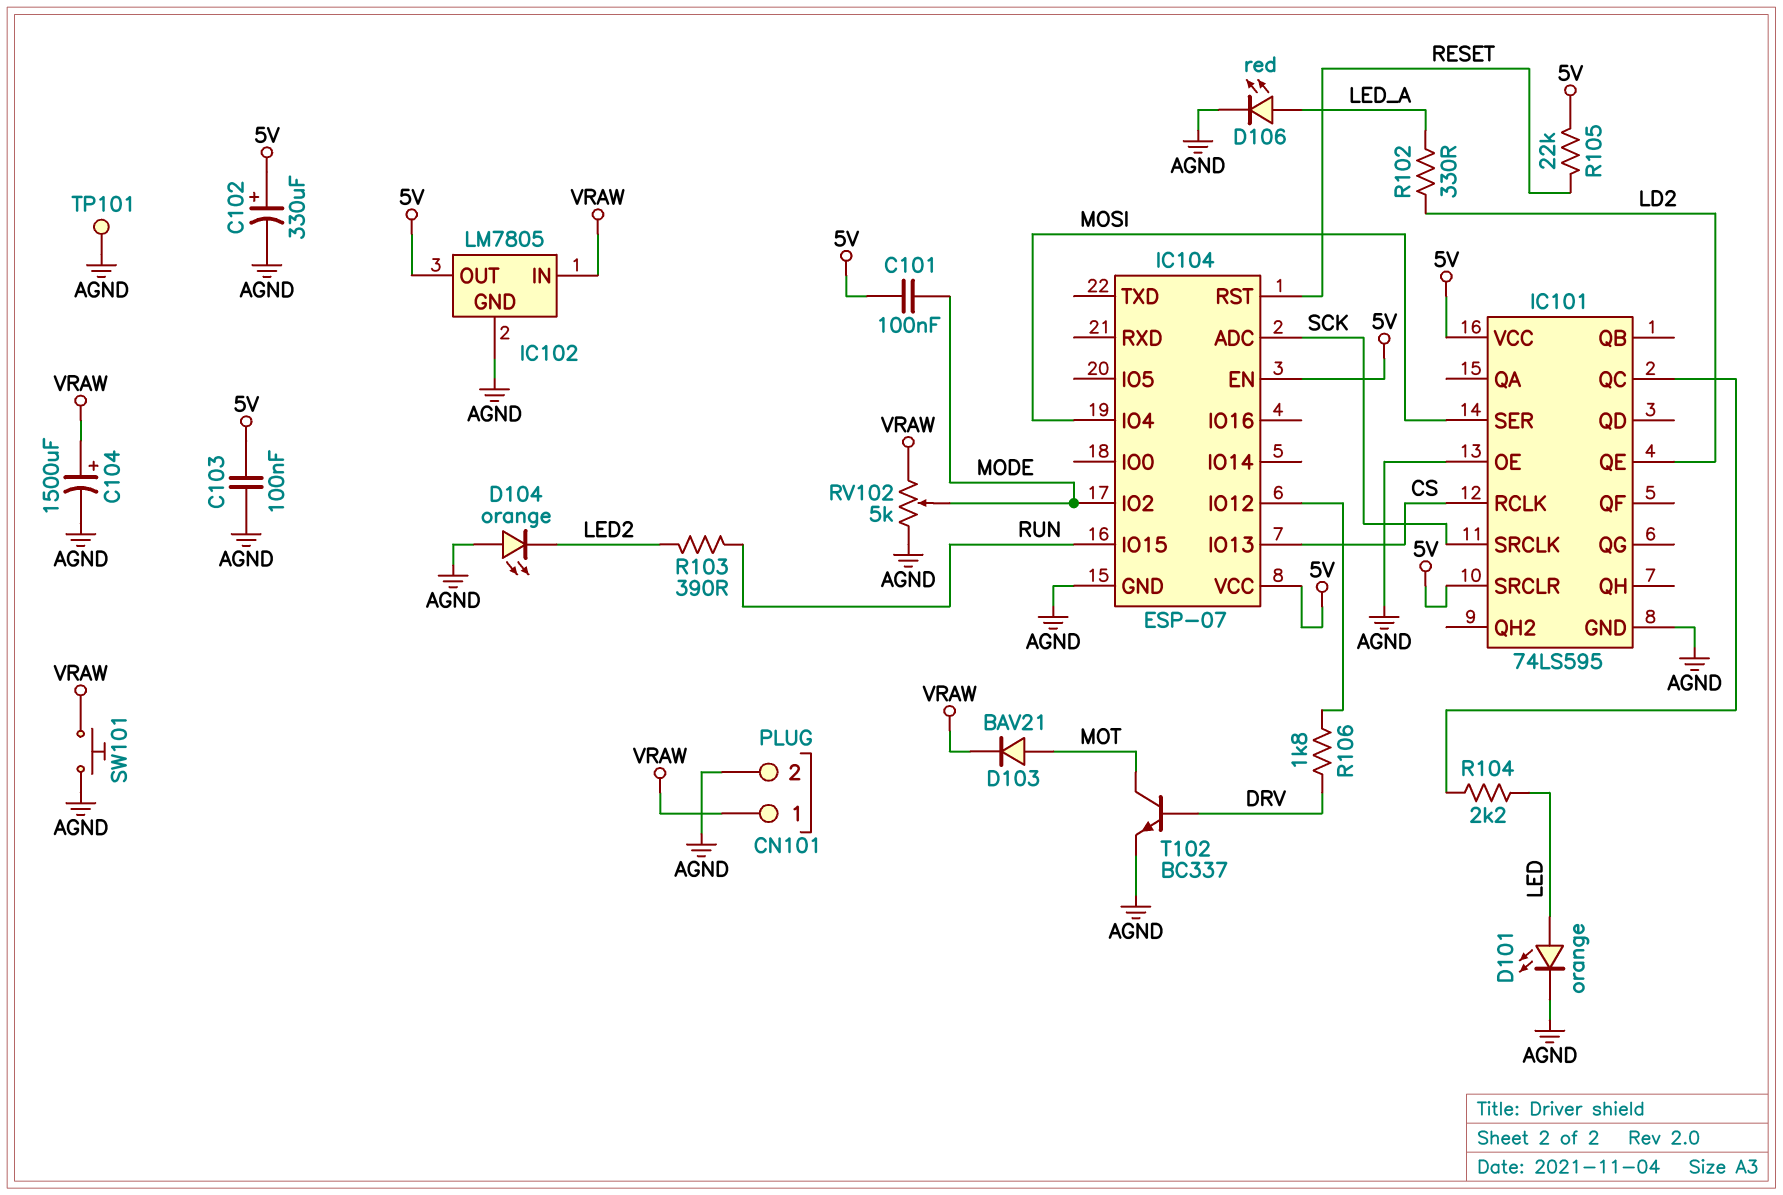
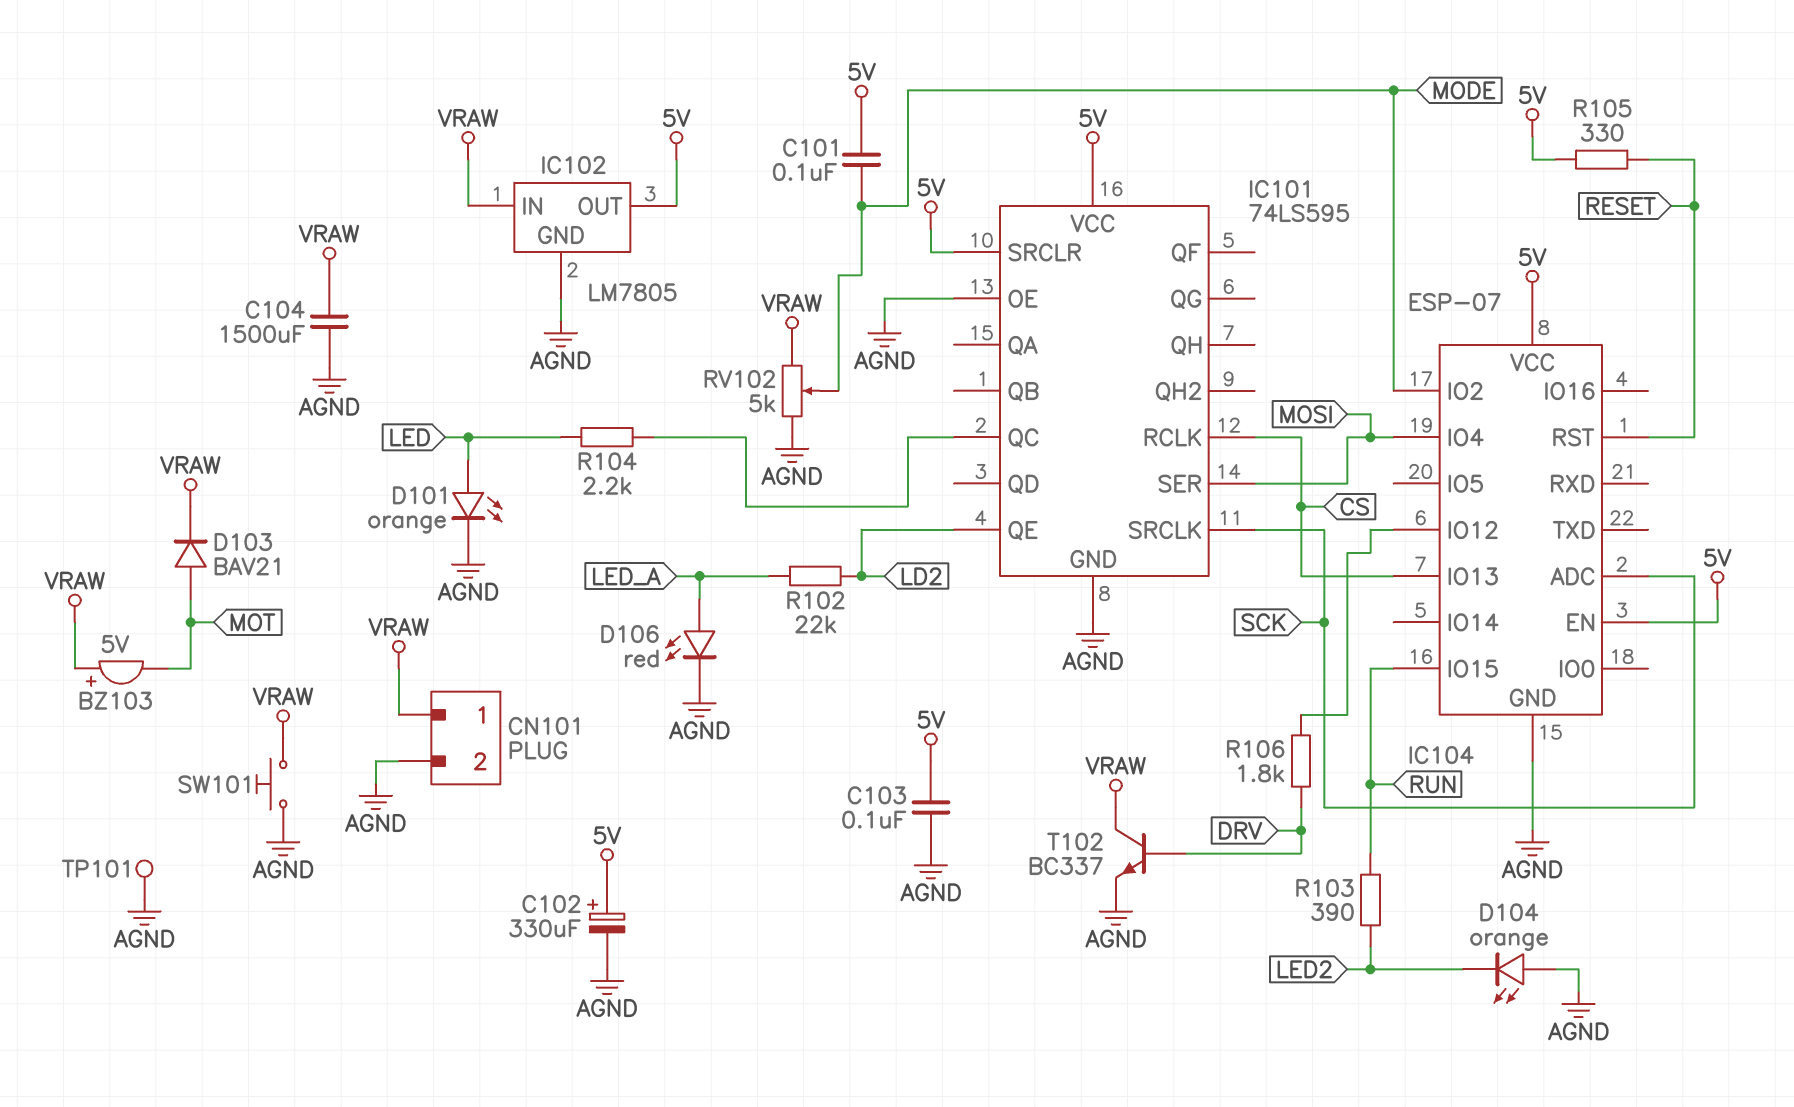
BZ103: none -> buzzer 5V (plus VRAW, minus MOT)
C104: 1500uF (plus VRAW, minus AGND) -> 1500uF (AGND, VRAW)
R102: 330 (LD2, LED_A) -> 22k (LD2, LED_A)
R105: 22k (5V, RESET) -> 330 (5V, RESET)
T102: NPN BC337 (B DRV, C MOT, E AGND) -> NPN BC337 (B DRV, C VRAW, E AGND)

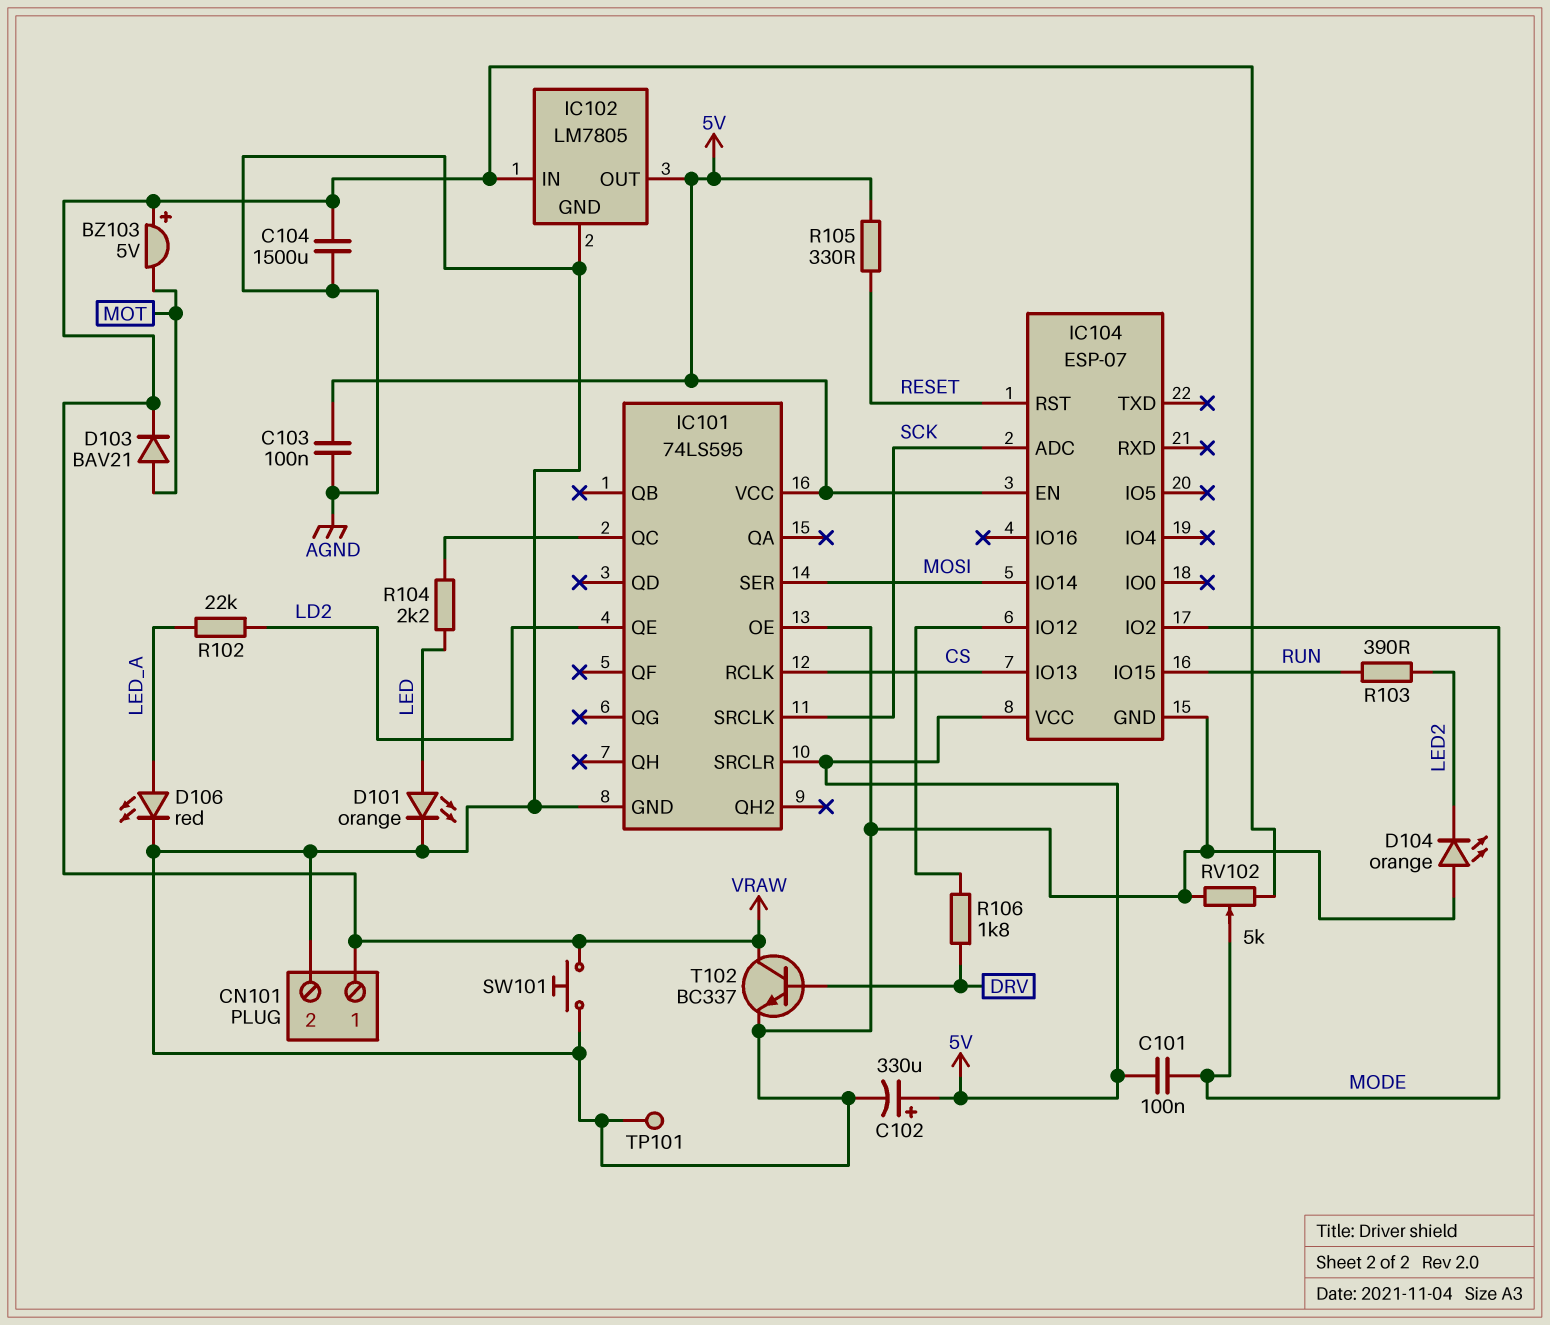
IC104 pin IO4: MOSI -> none
IC104 pin IO14: none -> MOSI

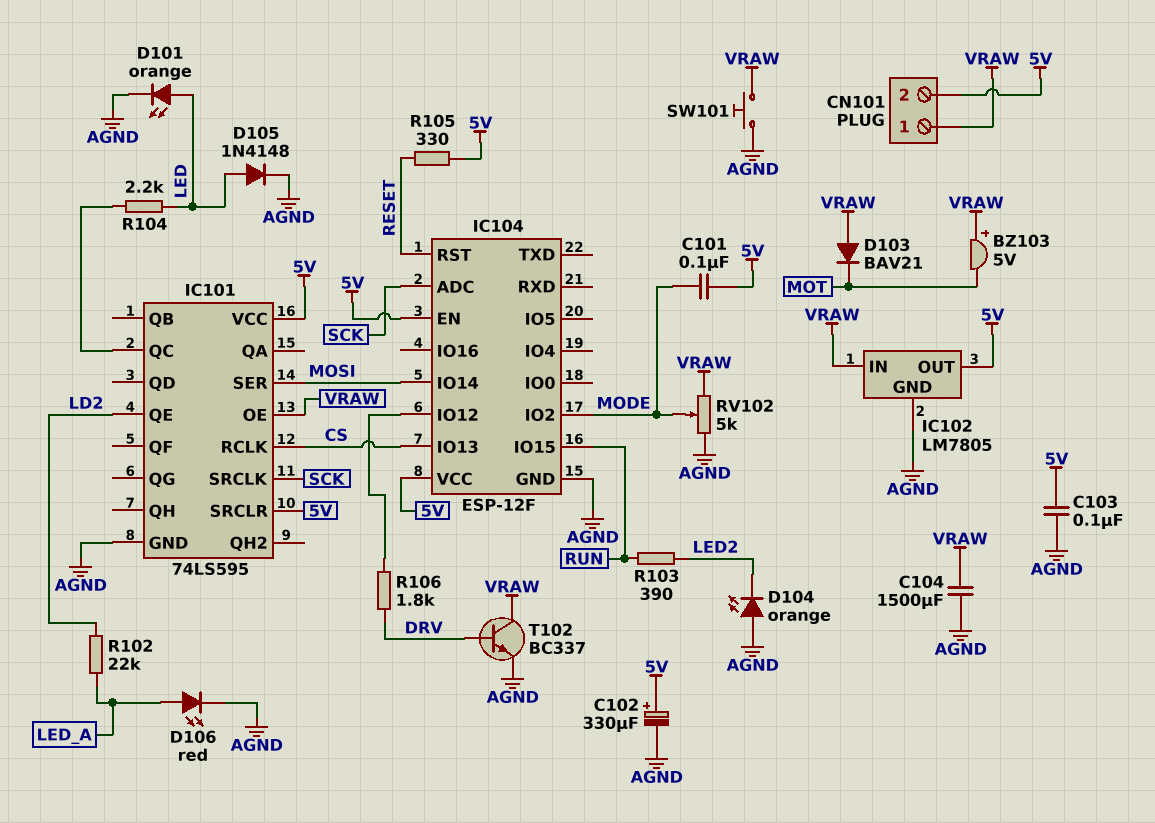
CN101 pin 2: AGND -> 5V
D103: diode BAV21 (A MOT, K VRAW) -> diode BAV21 (A VRAW, K MOT)
D105: none -> diode 1N4148 (A LED, K AGND)
IC101 pin OE: AGND -> VRAW
IC104: ESP-07 -> ESP-12F
TP101: test point (AGND) -> none

